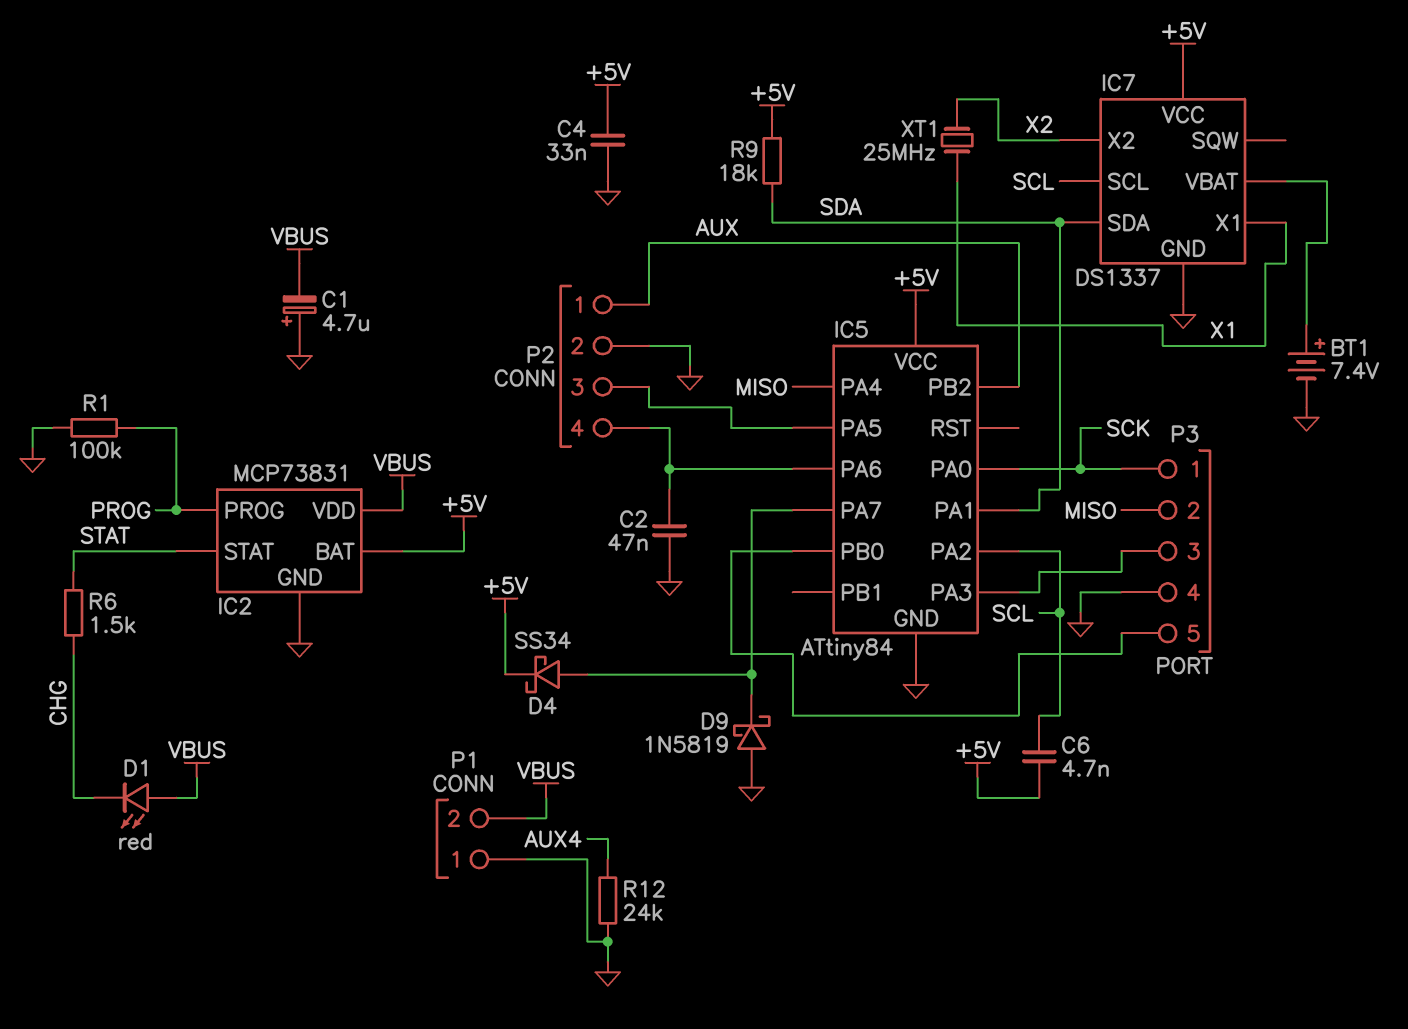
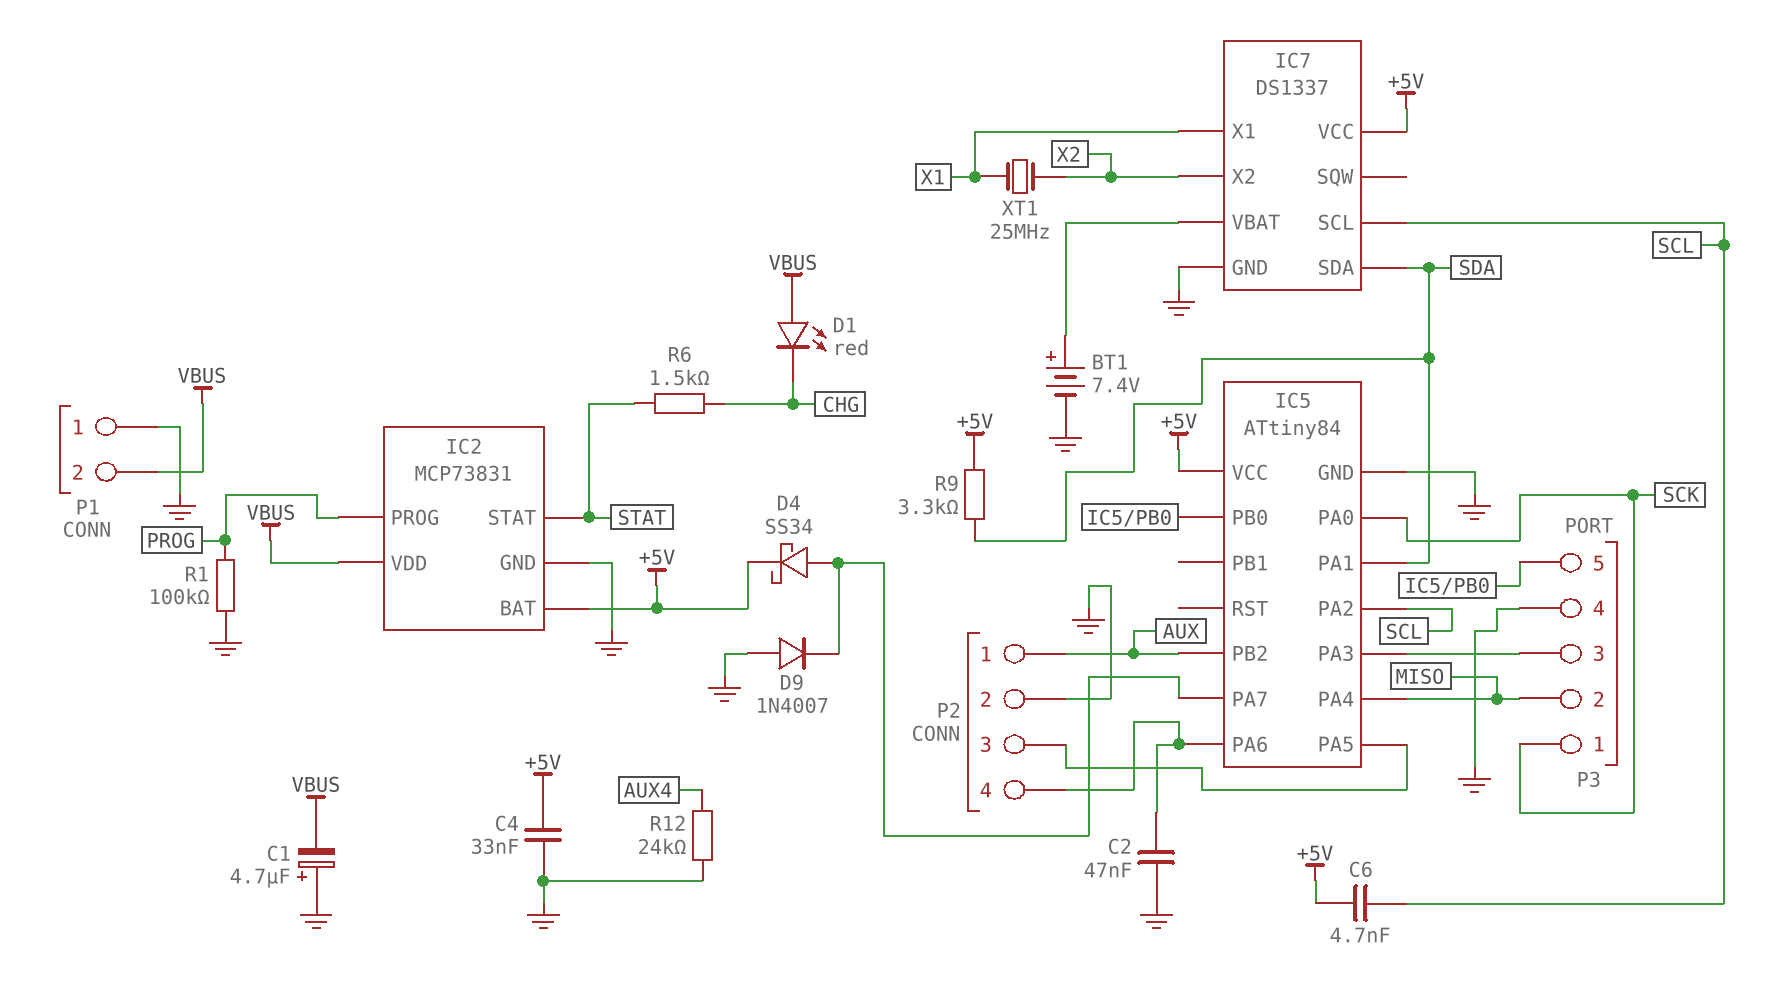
D9: schottky 1N5819 (A GND, K IC5/PA7) -> diode 1N4007 (A GND, K IC5/PA7)
R9: 18k (+5V, SDA) -> 3.3k (+5V, SDA)

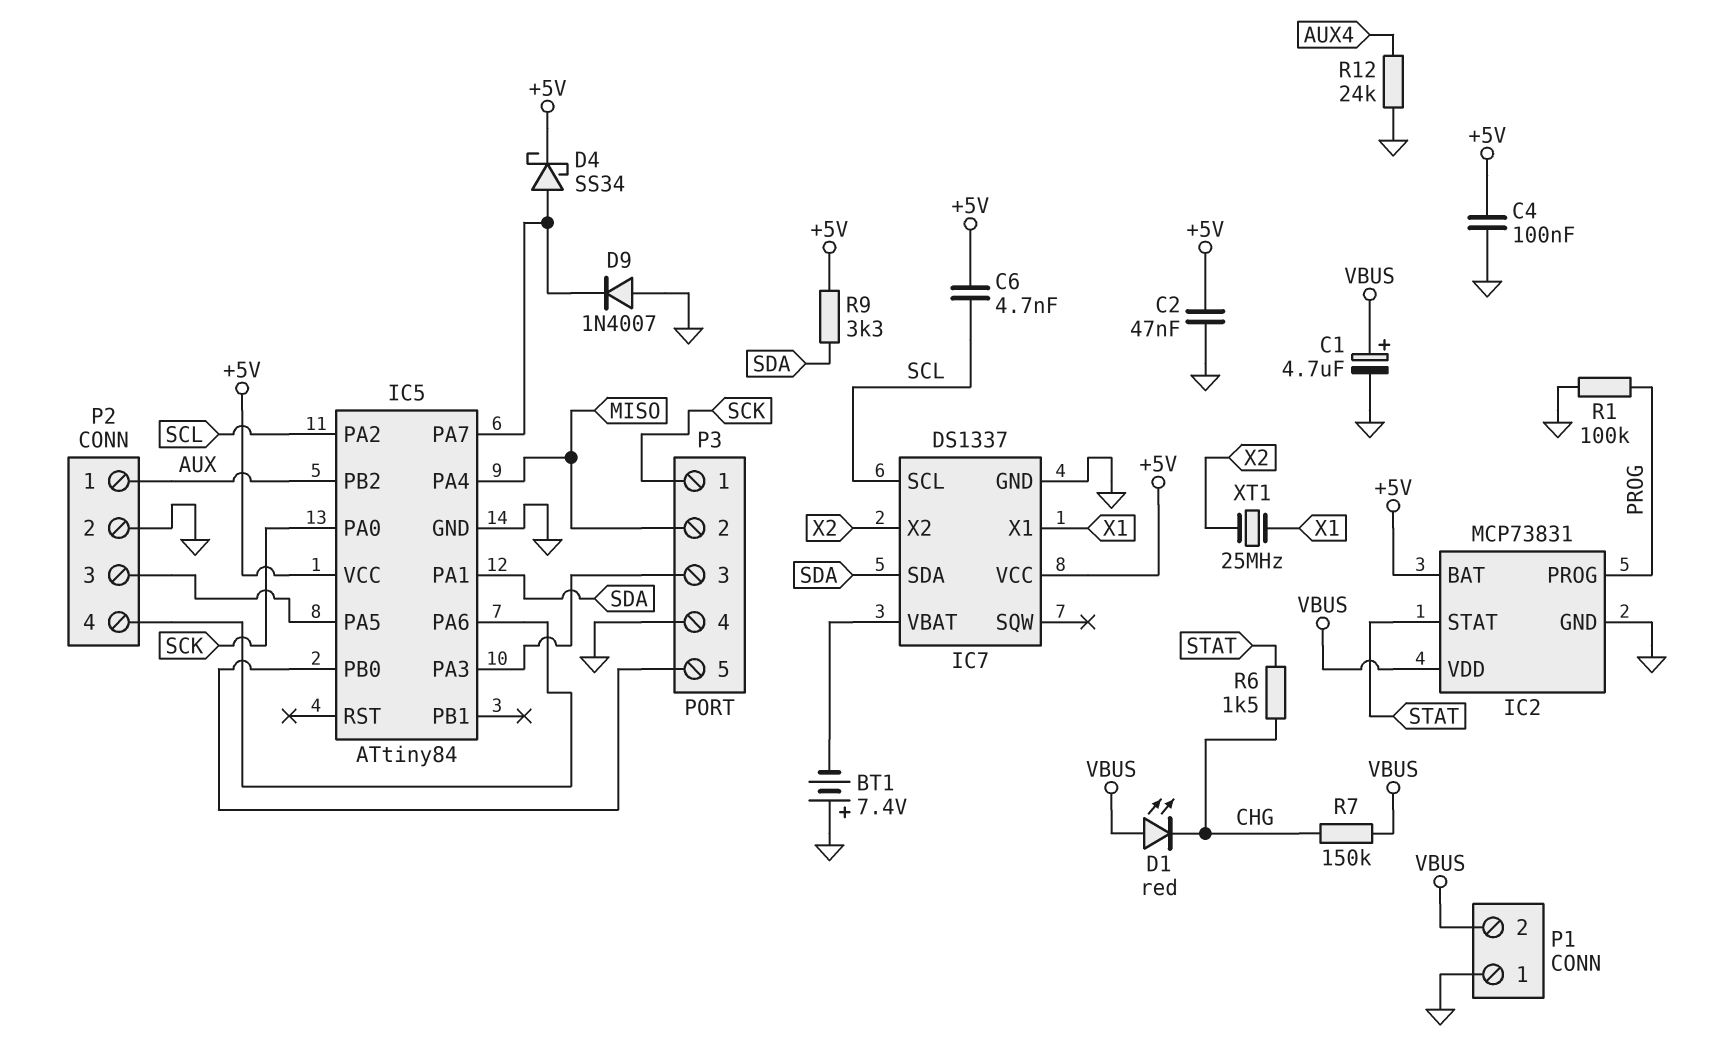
BT1: 7.4V (plus IC7/VBAT, minus GND) -> 7.4V (plus GND, minus IC7/VBAT)
C1: 4.7uF (plus GND, minus VBUS) -> 4.7uF (plus VBUS, minus GND)
C2: 47nF (GND, IC5/PA6) -> 47nF (+5V, GND)
C4: 33nF (+5V, GND) -> 100nF (+5V, GND)
R7: none -> 150k (CHG, VBUS)

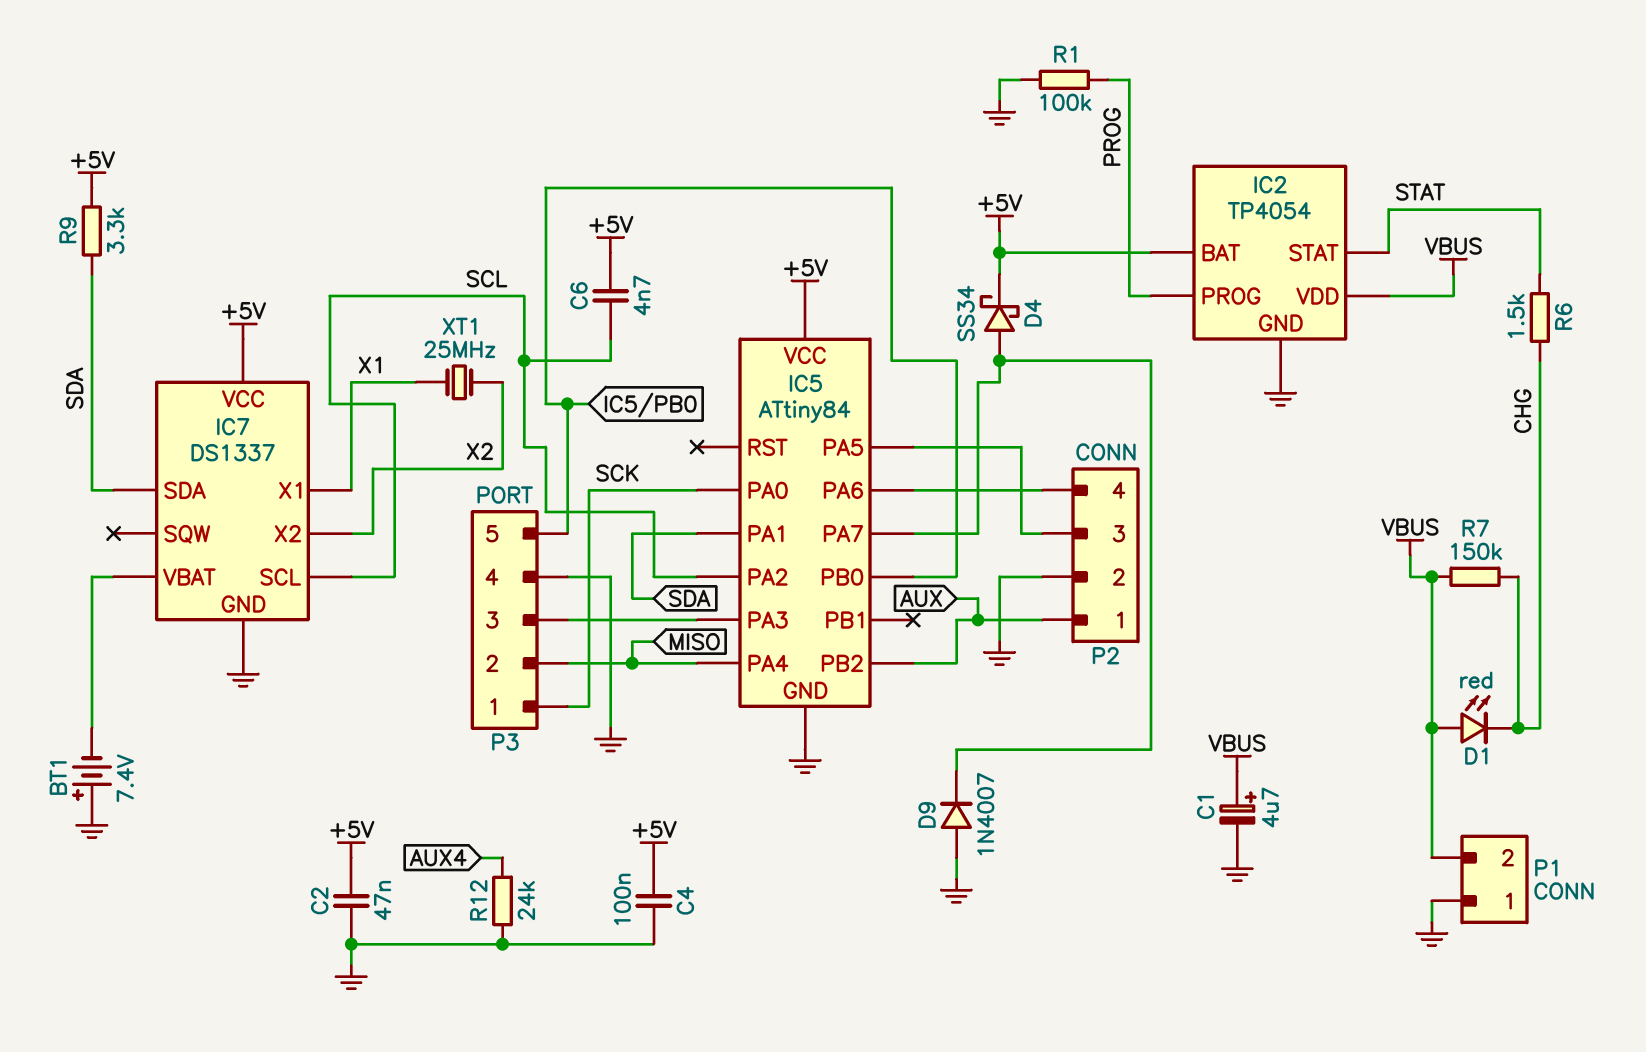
IC2: MCP73831 -> TP4054

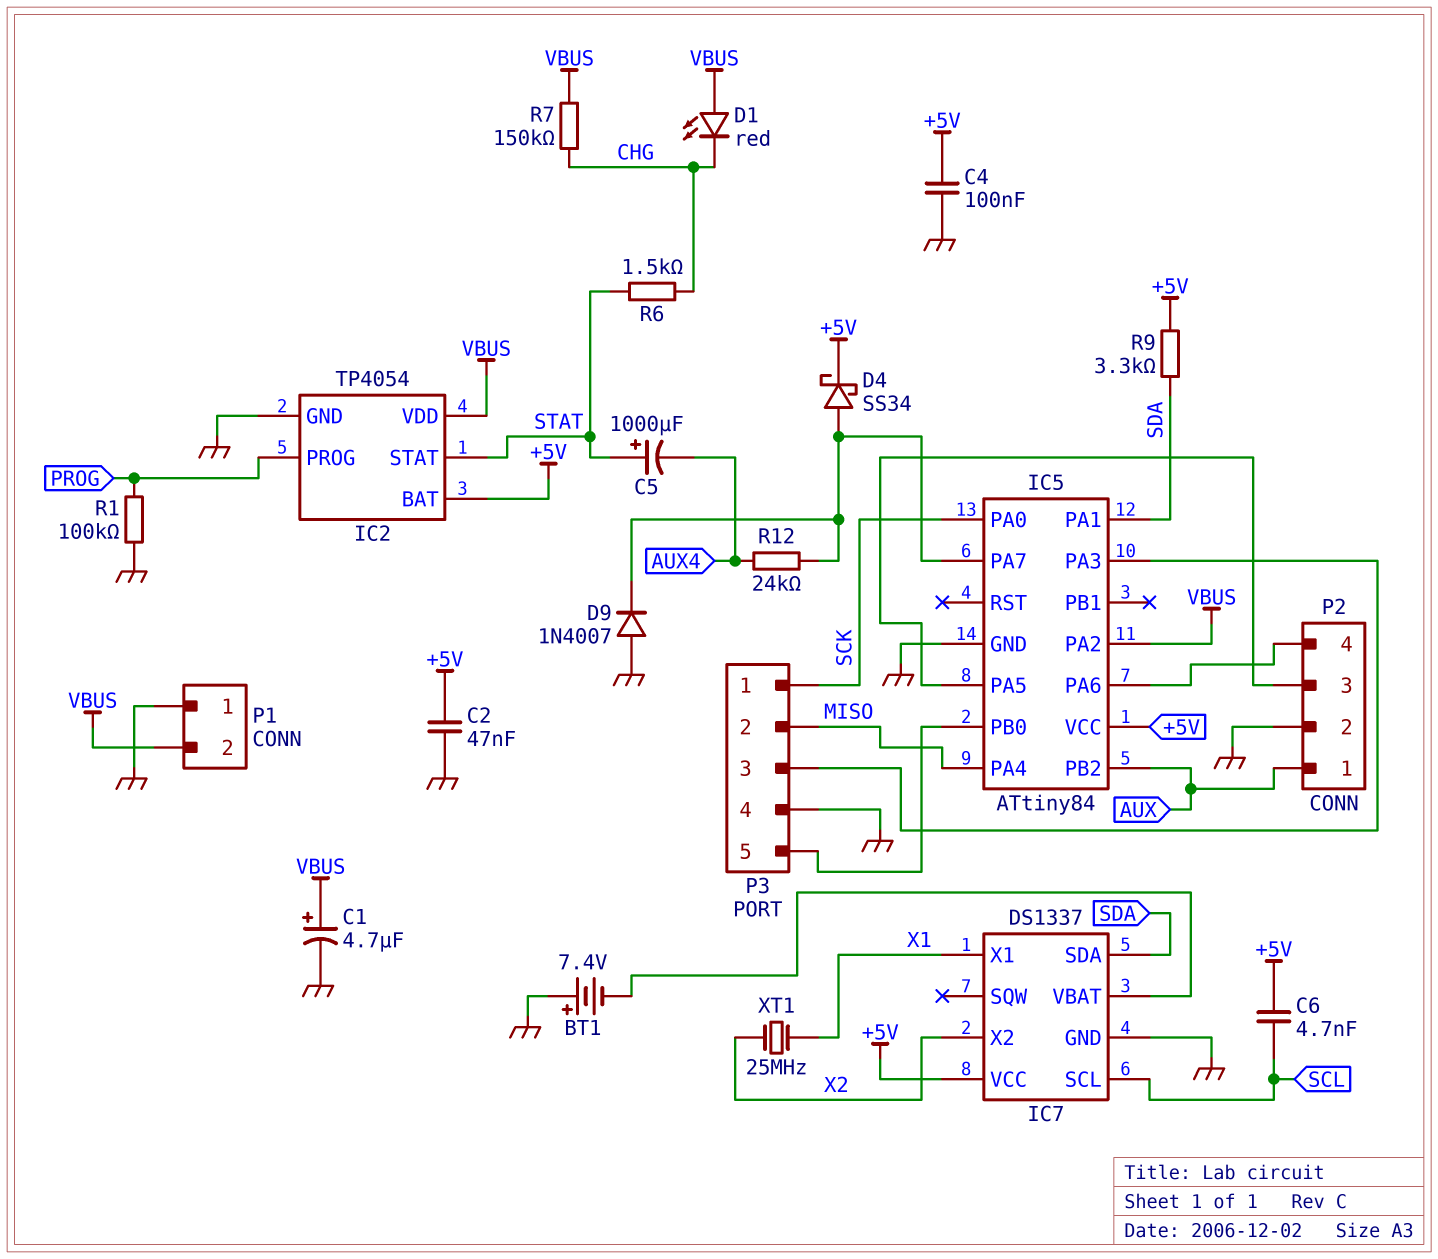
C5: none -> 1000uF (plus STAT, minus AUX4)
IC5 pin PA2: SCL -> VBUS
R12: 24k (AUX4, GND) -> 24k (AUX4, IC5/PA7)

